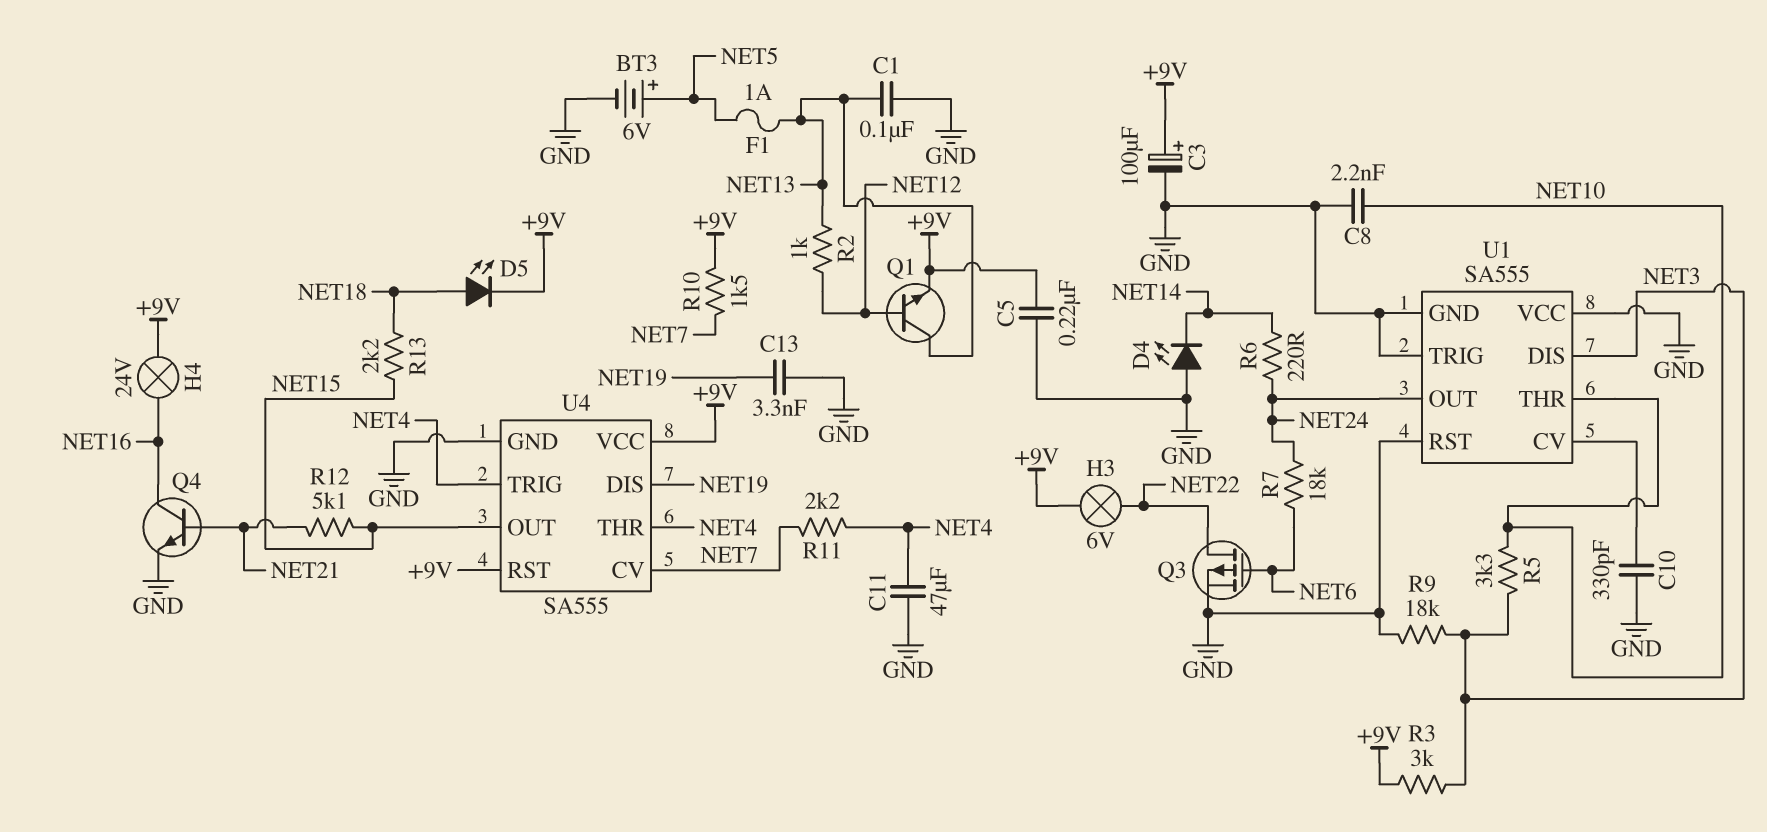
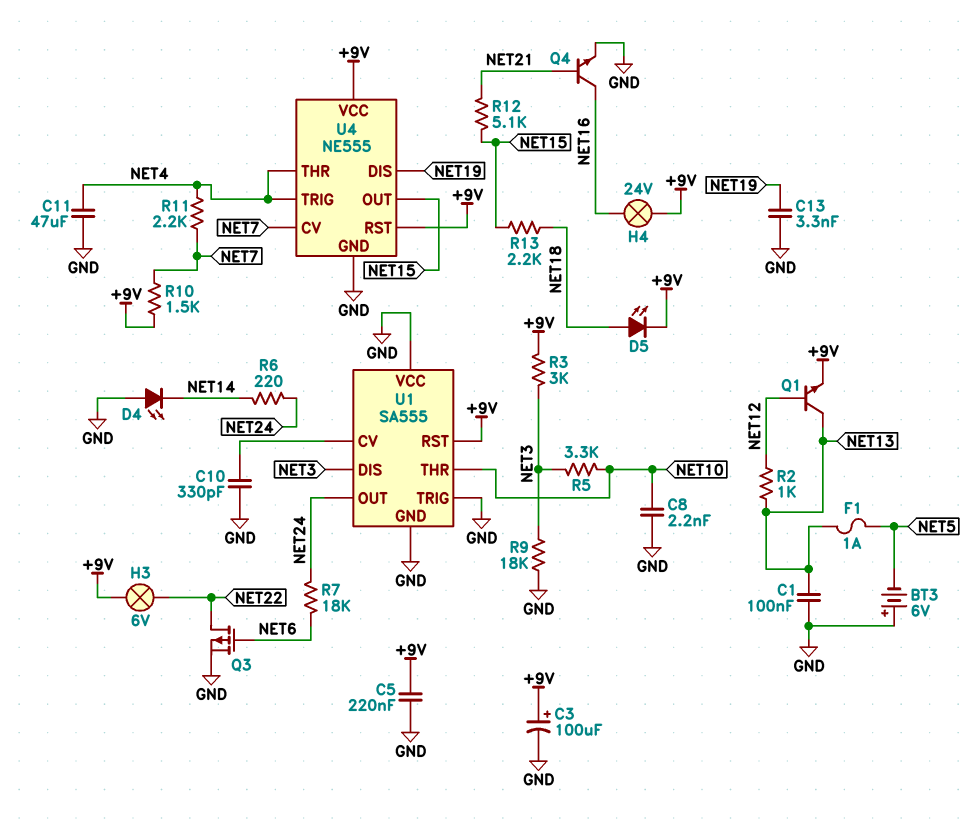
BT3: 6V (plus NET5, minus GND) -> 6V (plus GND, minus NET5)
U1 pin RST: GND -> +9V
U4: SA555 -> NE555

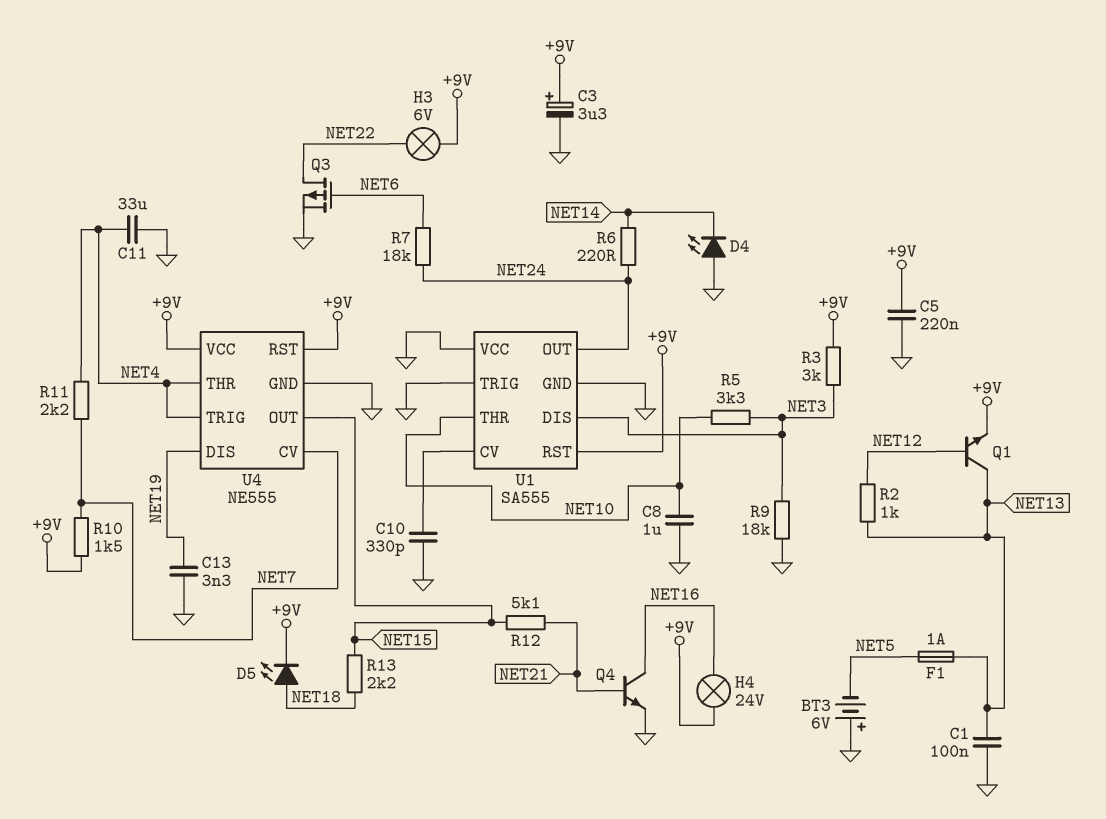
C3: 100uF (plus +9V, minus GND) -> 3.3uF (plus +9V, minus GND)
C8: 2.2nF (GND, NET10) -> 1uF (GND, NET10)
C11: 47uF (GND, NET4) -> 33uF (GND, NET4)

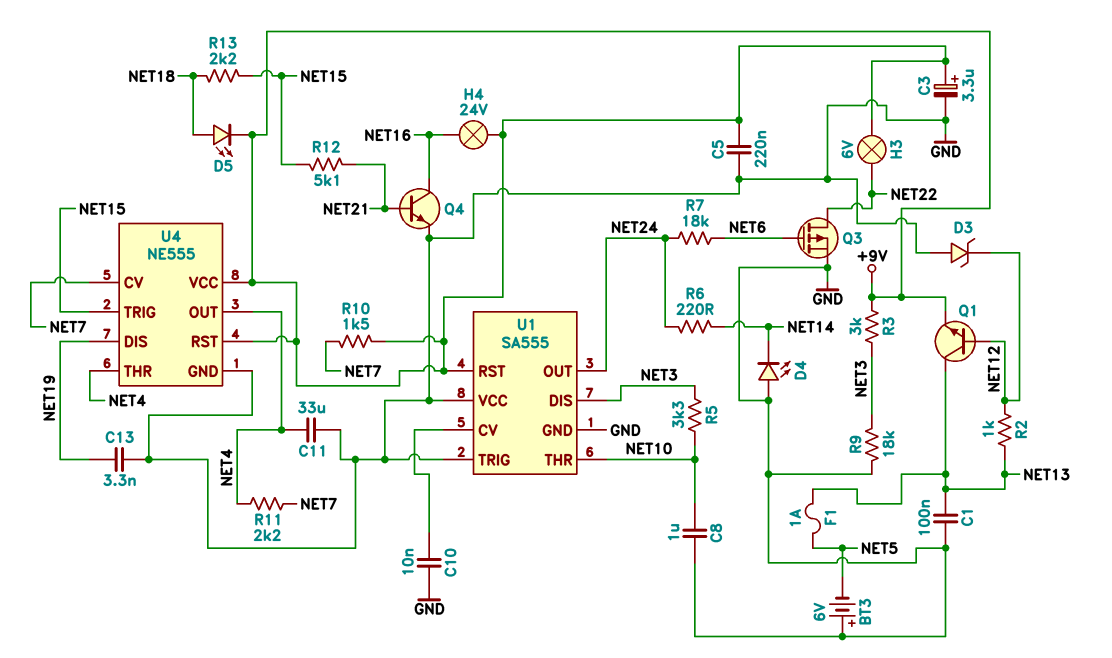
C10: 330pF (GND, U1/CV) -> 10nF (GND, U1/CV)
D3: none -> zener (A GND, K NET12)
U4 pin OUT: NET15 -> NET4
U4 pin TRIG: NET4 -> NET15

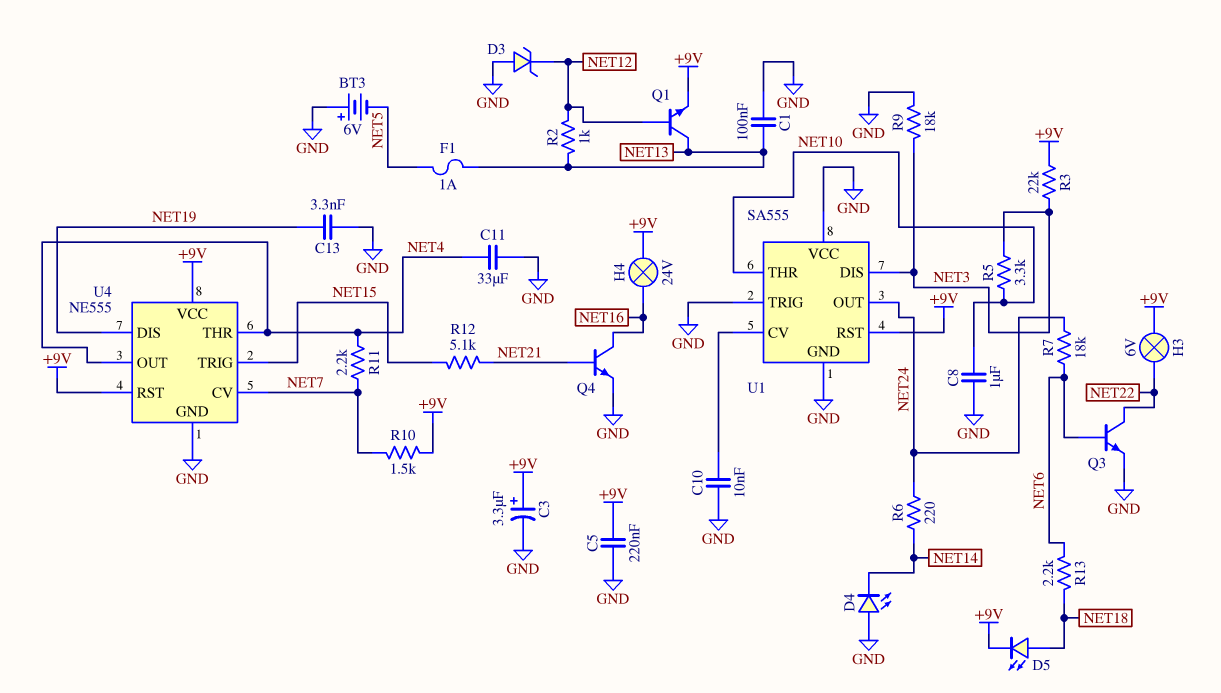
Q3: PMOS (G NET6, D NET22, S GND) -> NPN (B NET6, C NET22, E GND)
R3: 3k (+9V, NET3) -> 22k (+9V, NET3)
R13: 2.2k (NET15, NET18) -> 2.2k (NET6, NET18)

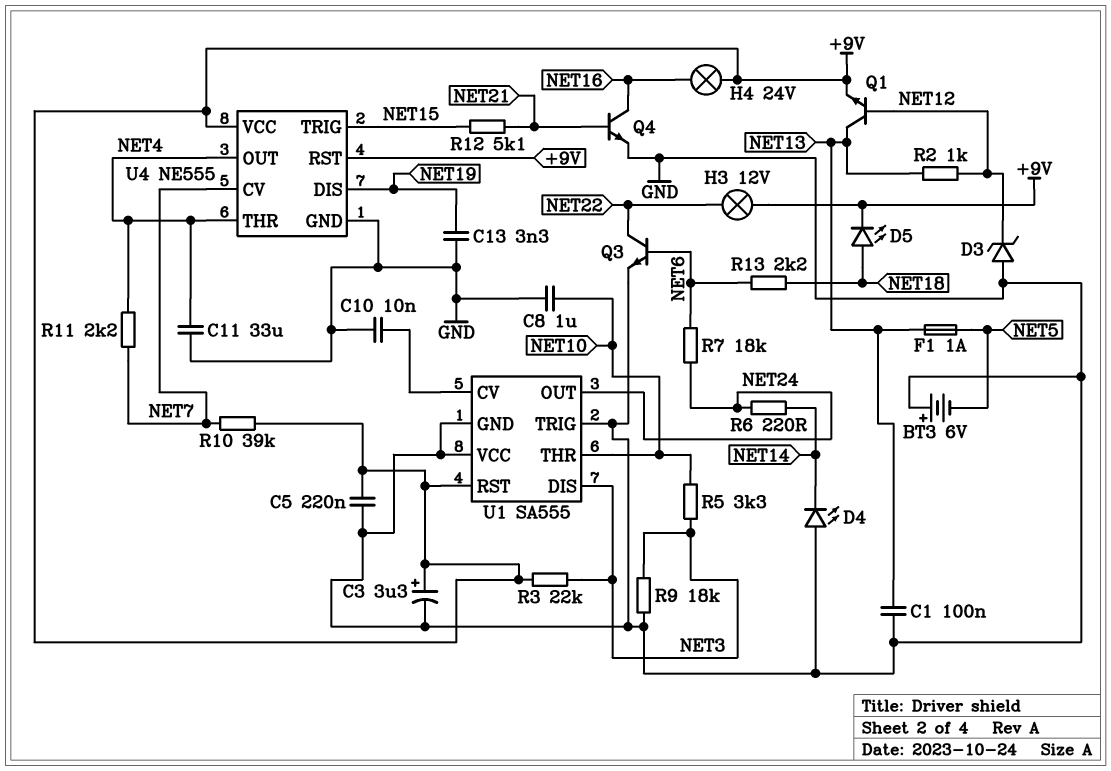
H3: lamp 6V (+9V, NET22) -> lamp 12V (+9V, NET22)
R10: 1.5k (+9V, NET7) -> 39k (+9V, NET7)

